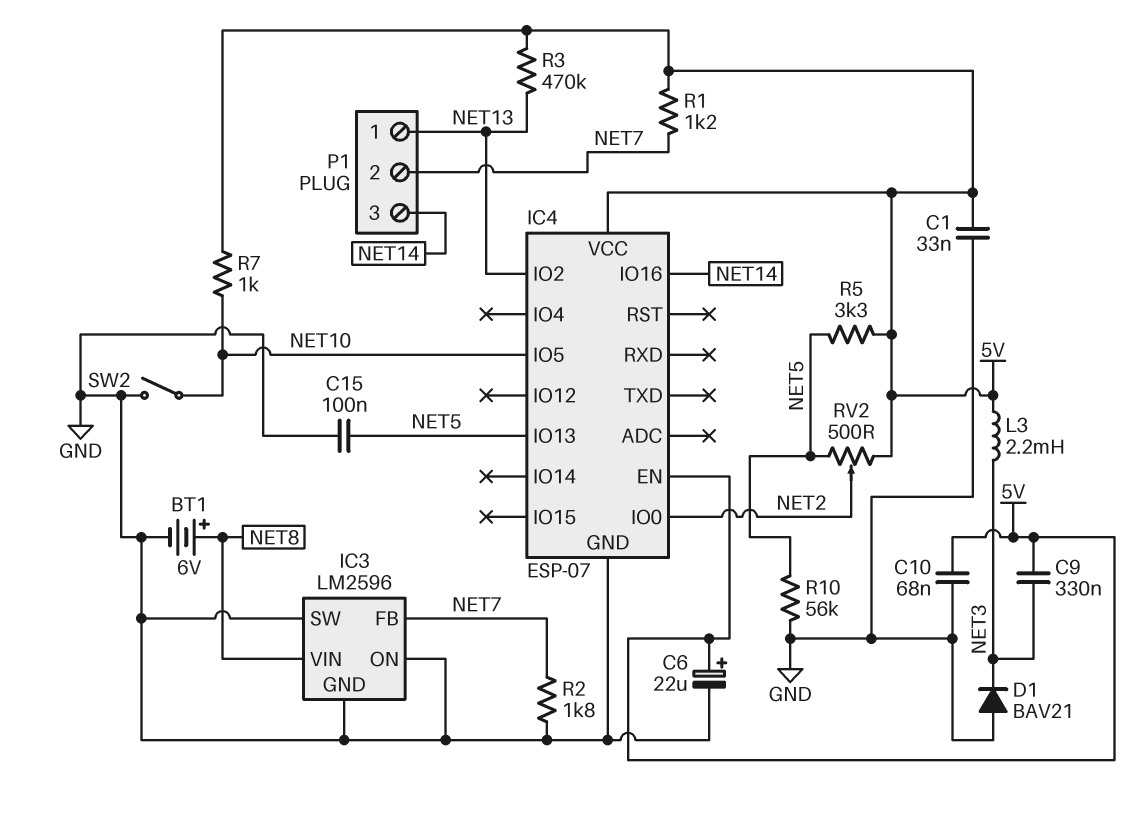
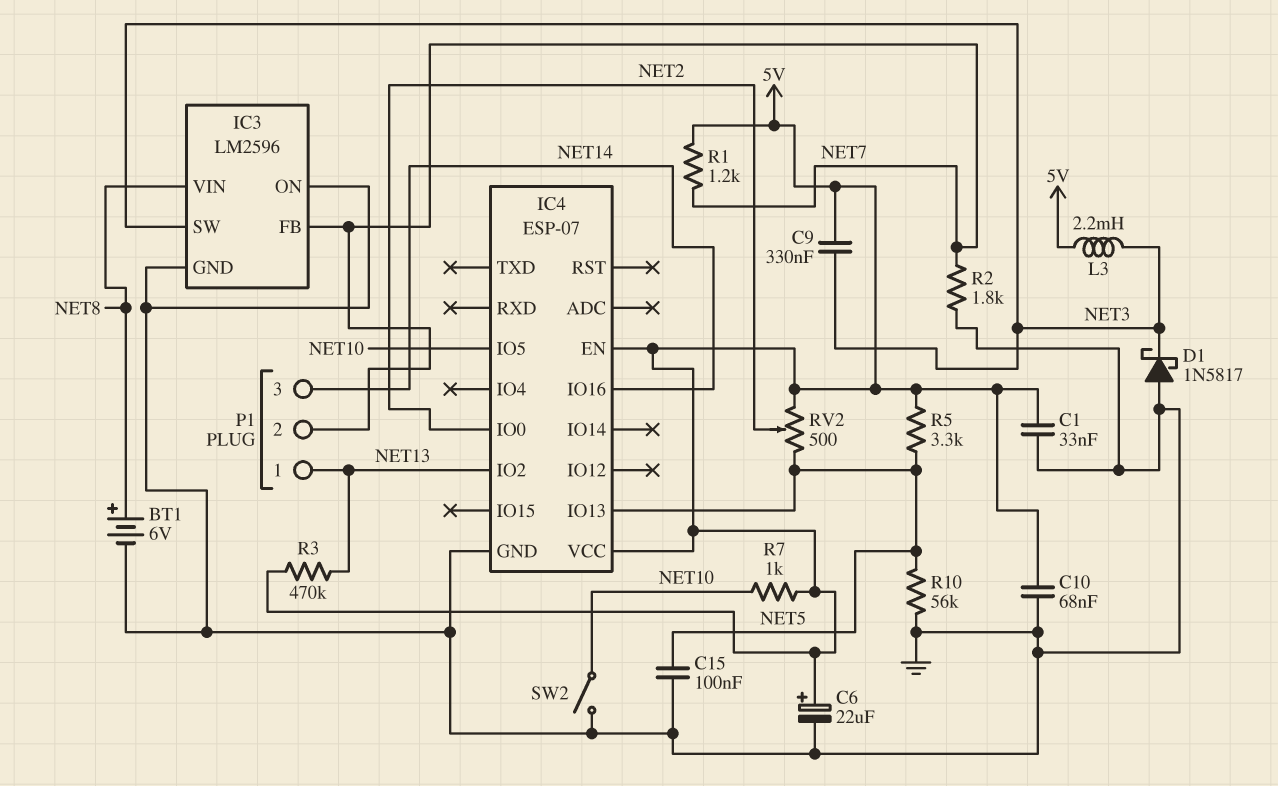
D1: diode BAV21 (A GND, K NET3) -> schottky 1N5817 (A GND, K NET3)
IC3 pin SW: GND -> NET3

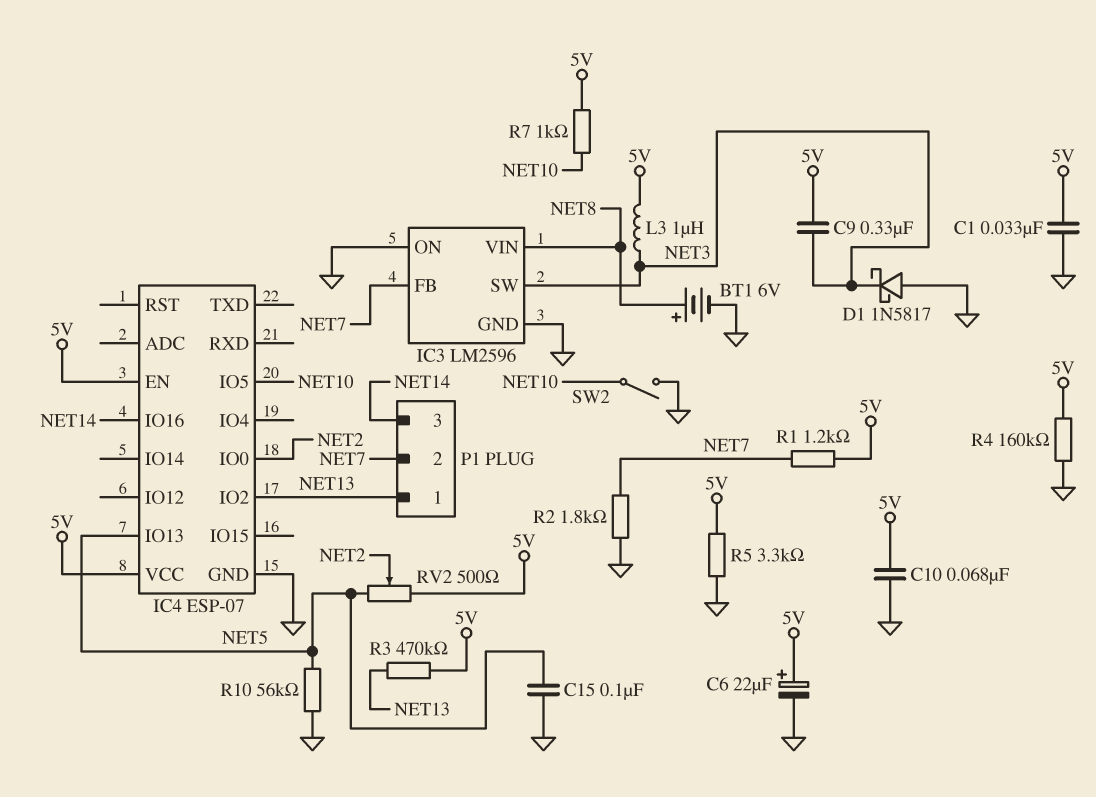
L3: 2.2mH (5V, NET3) -> 1uH (5V, NET3)
R4: none -> 160k (5V, GND)
R5: 3.3k (5V, NET5) -> 3.3k (5V, GND)

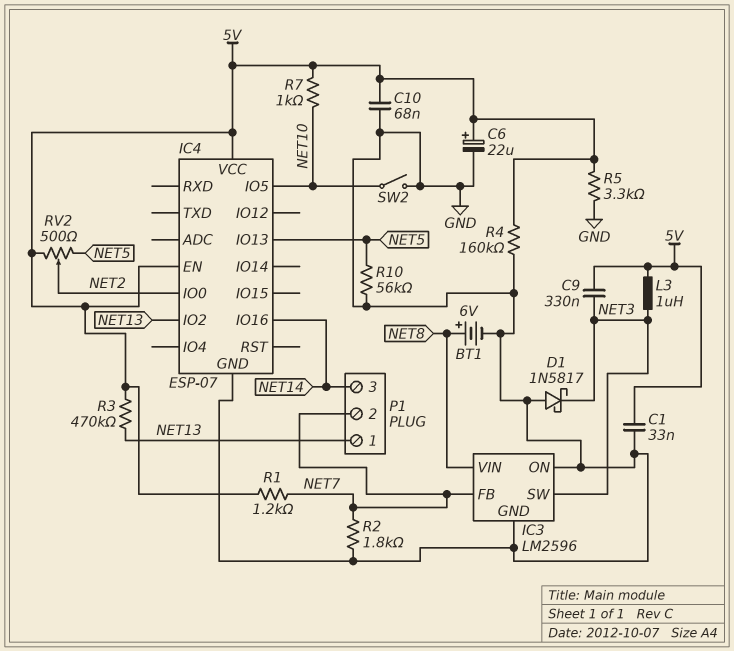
C15: 100nF (GND, NET5) -> none

